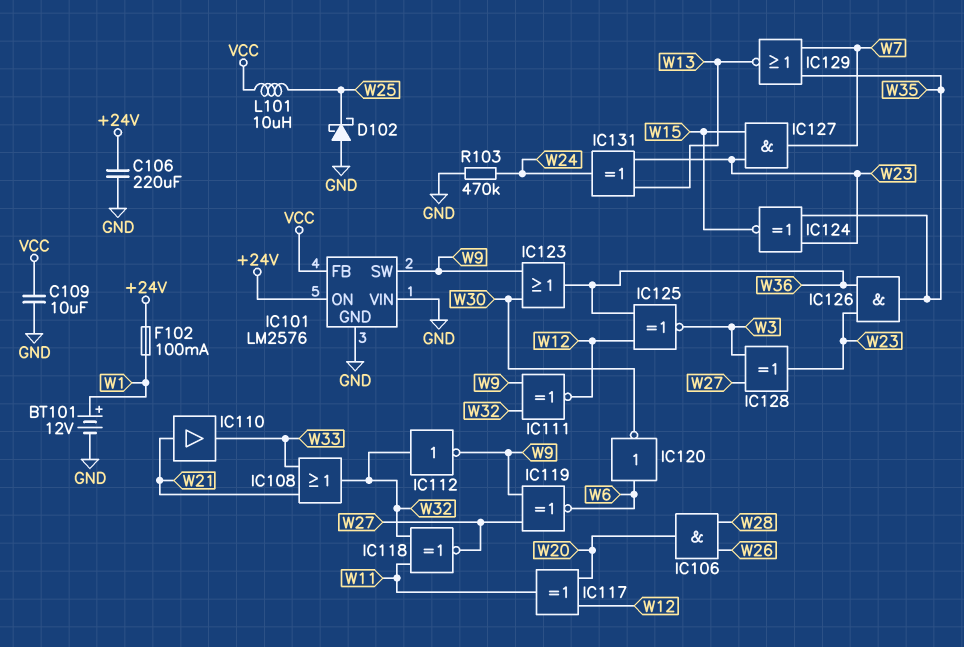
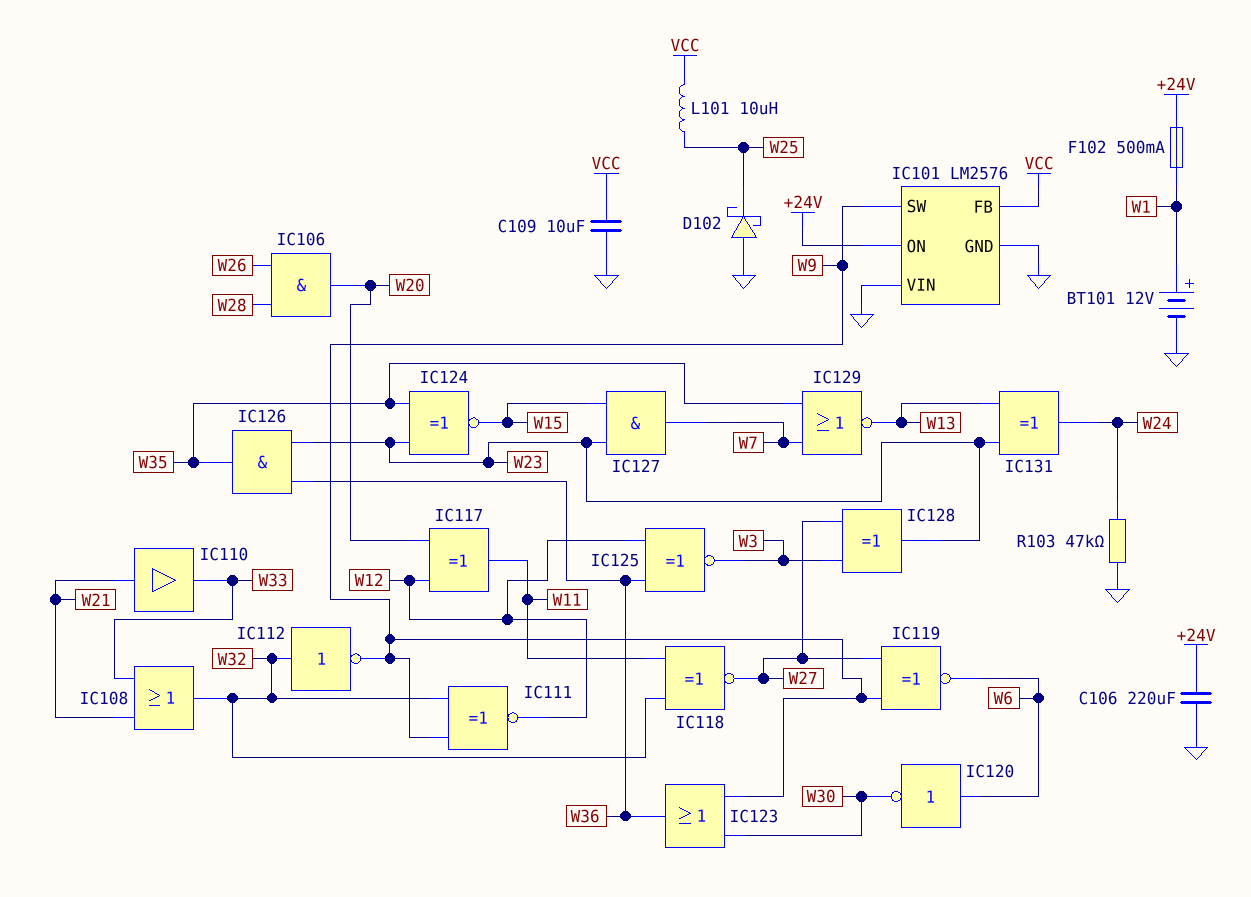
F102: 100mA (+24V, W1) -> 500mA (+24V, W1)
R103: 470k (GND, W24) -> 47k (GND, W24)

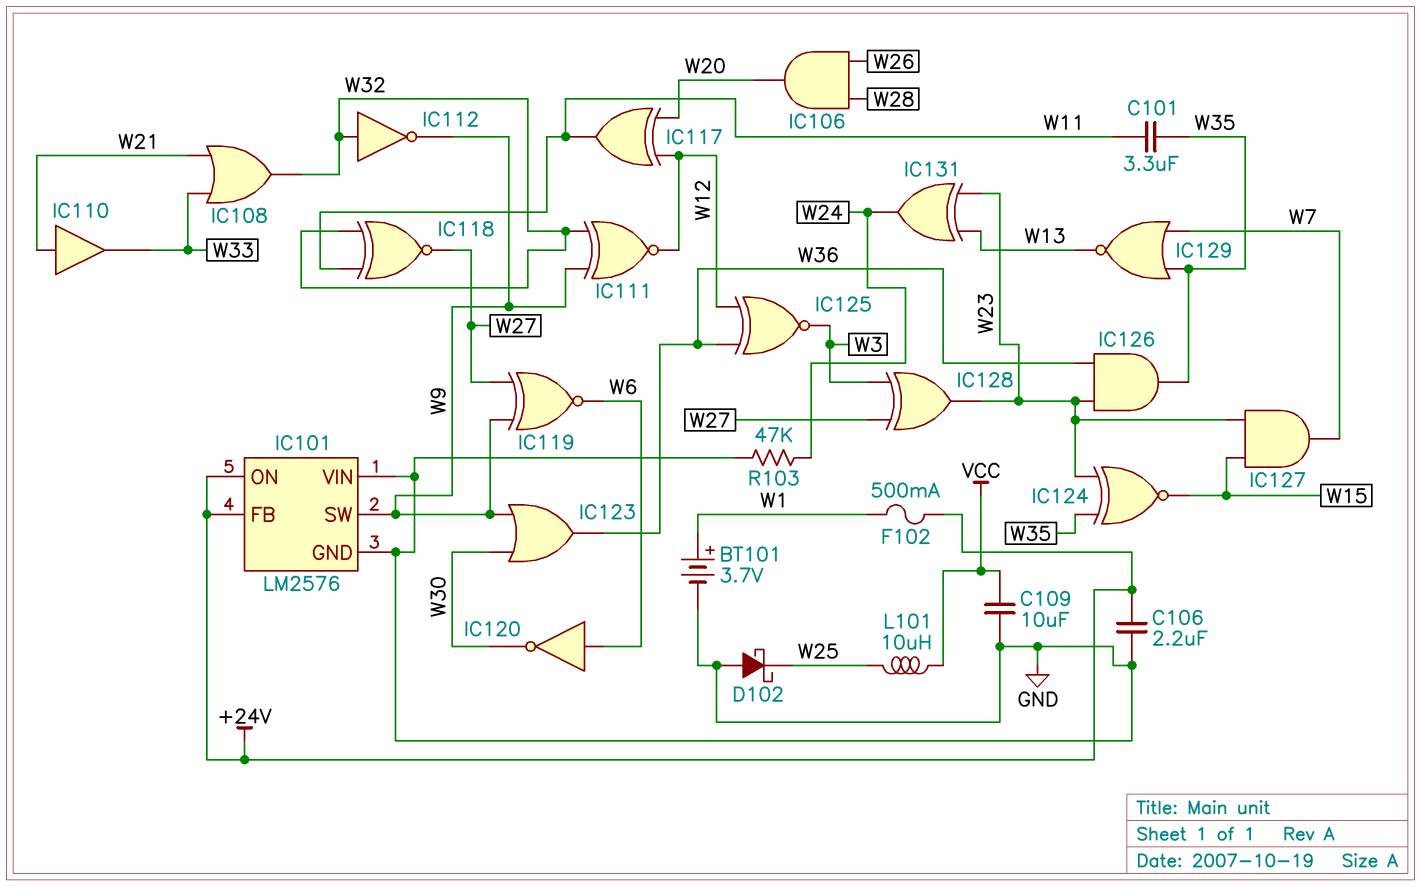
BT101: 12V (plus W1, minus GND) -> 3.7V (plus W1, minus GND)
C101: none -> 3.3uF (W11, W35)
C106: 220uF (+24V, GND) -> 2.2uF (+24V, GND)
IC101 pin FB: VCC -> +24V

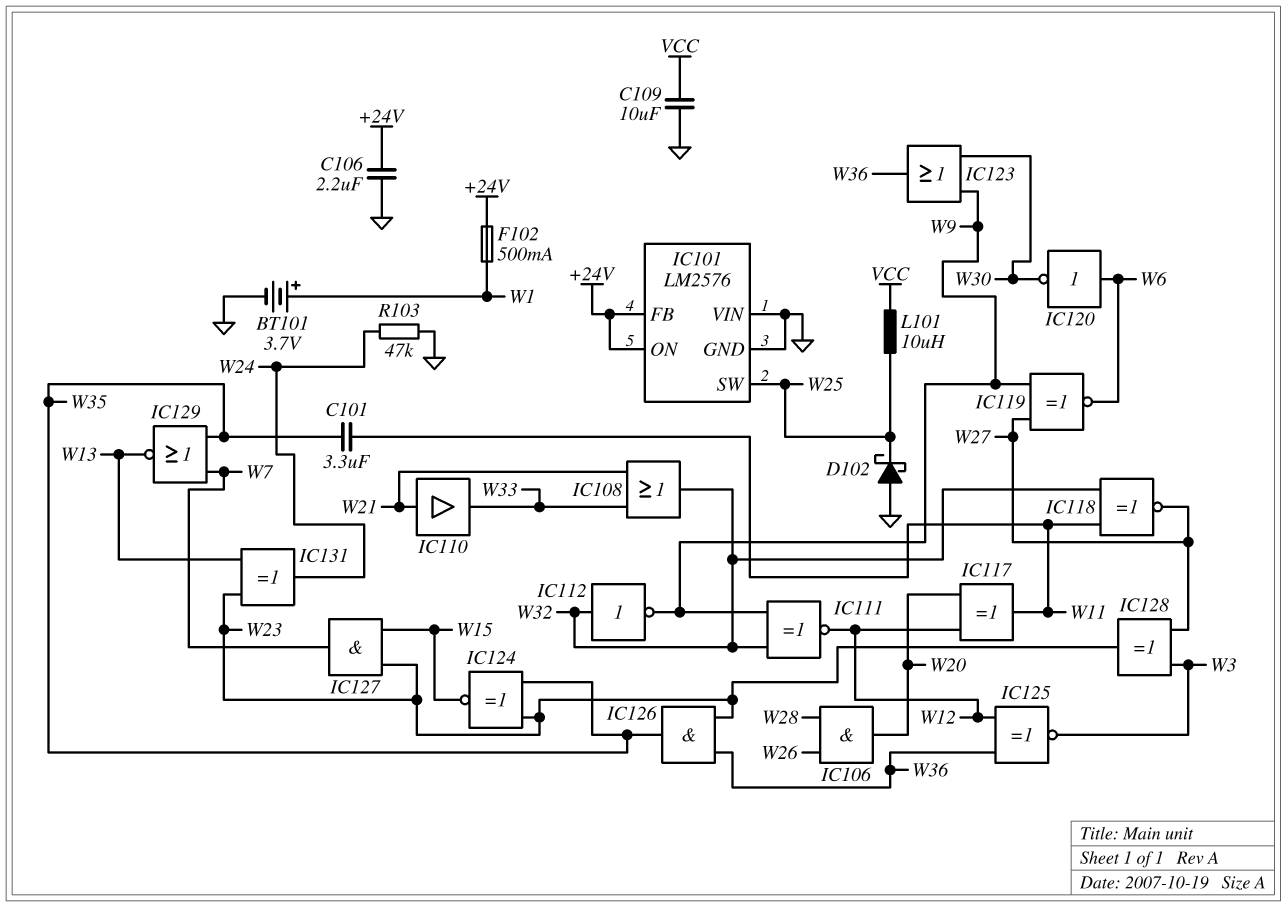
IC101 pin SW: W9 -> W25

